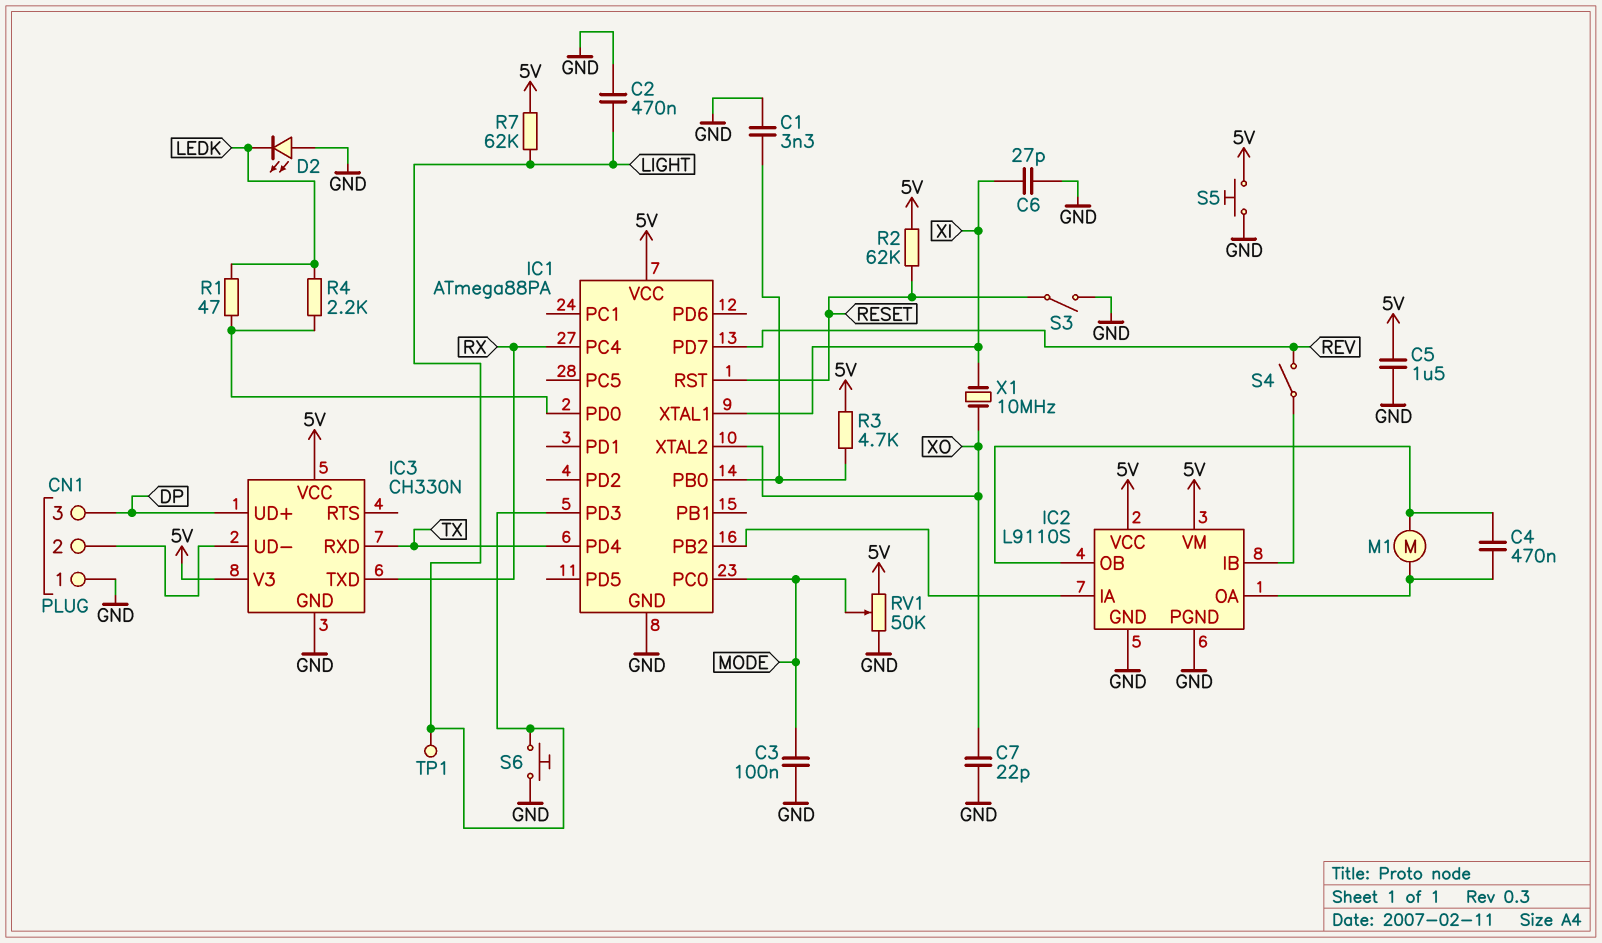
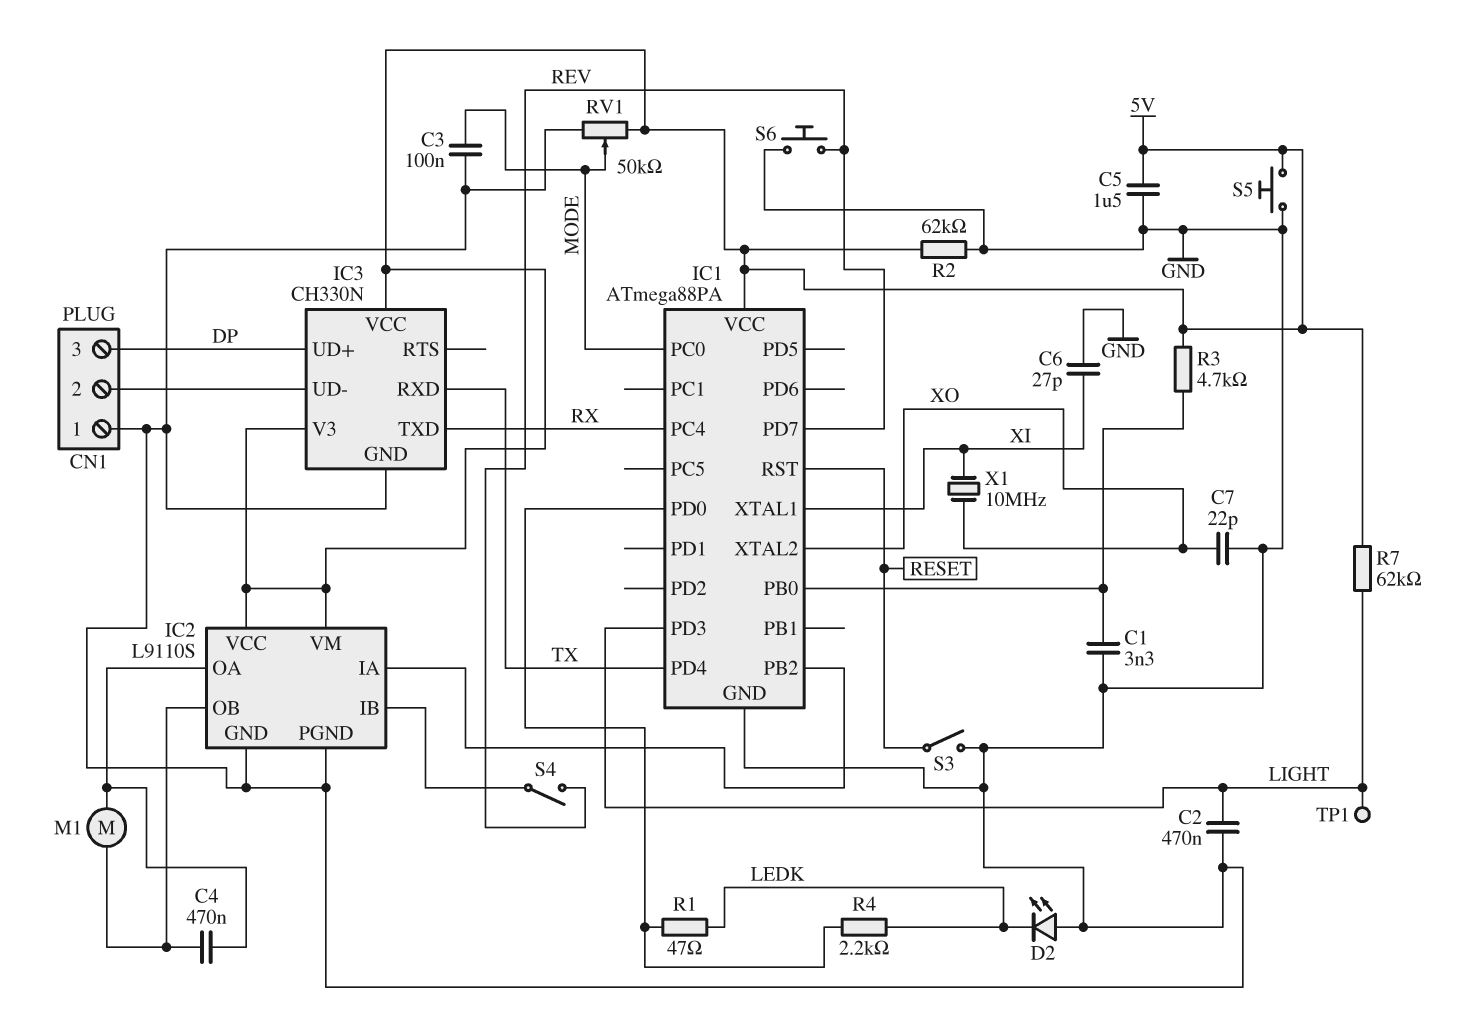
R2: 62k (5V, RESET) -> 62k (5V, GND)
S6: button (GND, LIGHT) -> button (GND, REV)

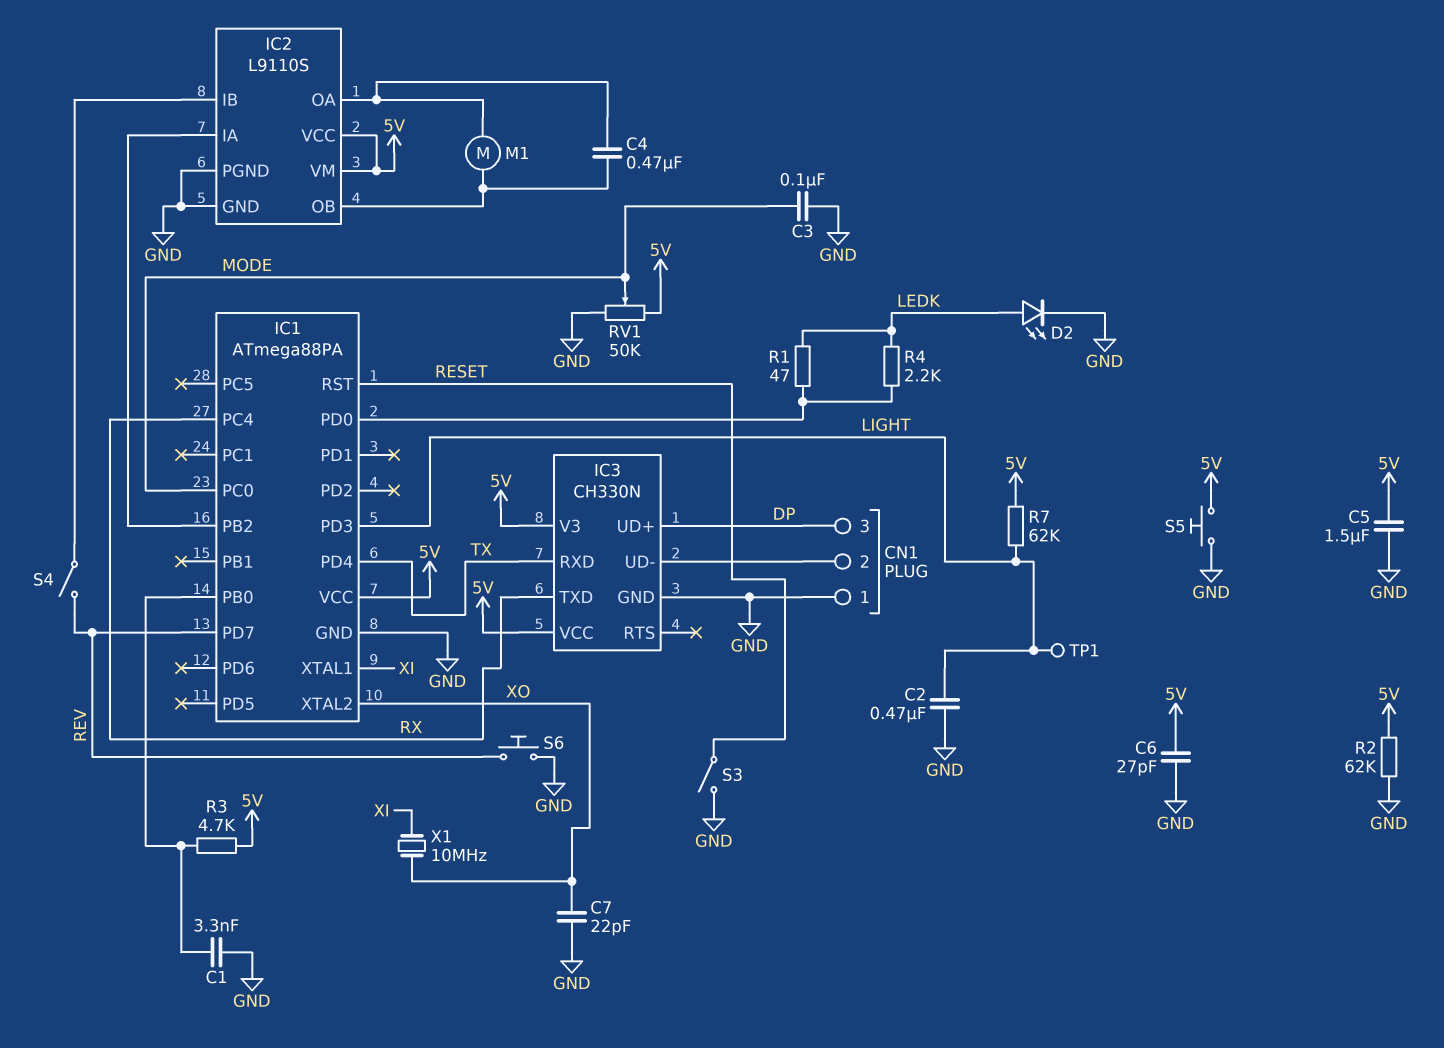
C6: 27pF (GND, XI) -> 27pF (5V, GND)
D2: LED (A GND, K LEDK) -> LED (A LEDK, K GND)

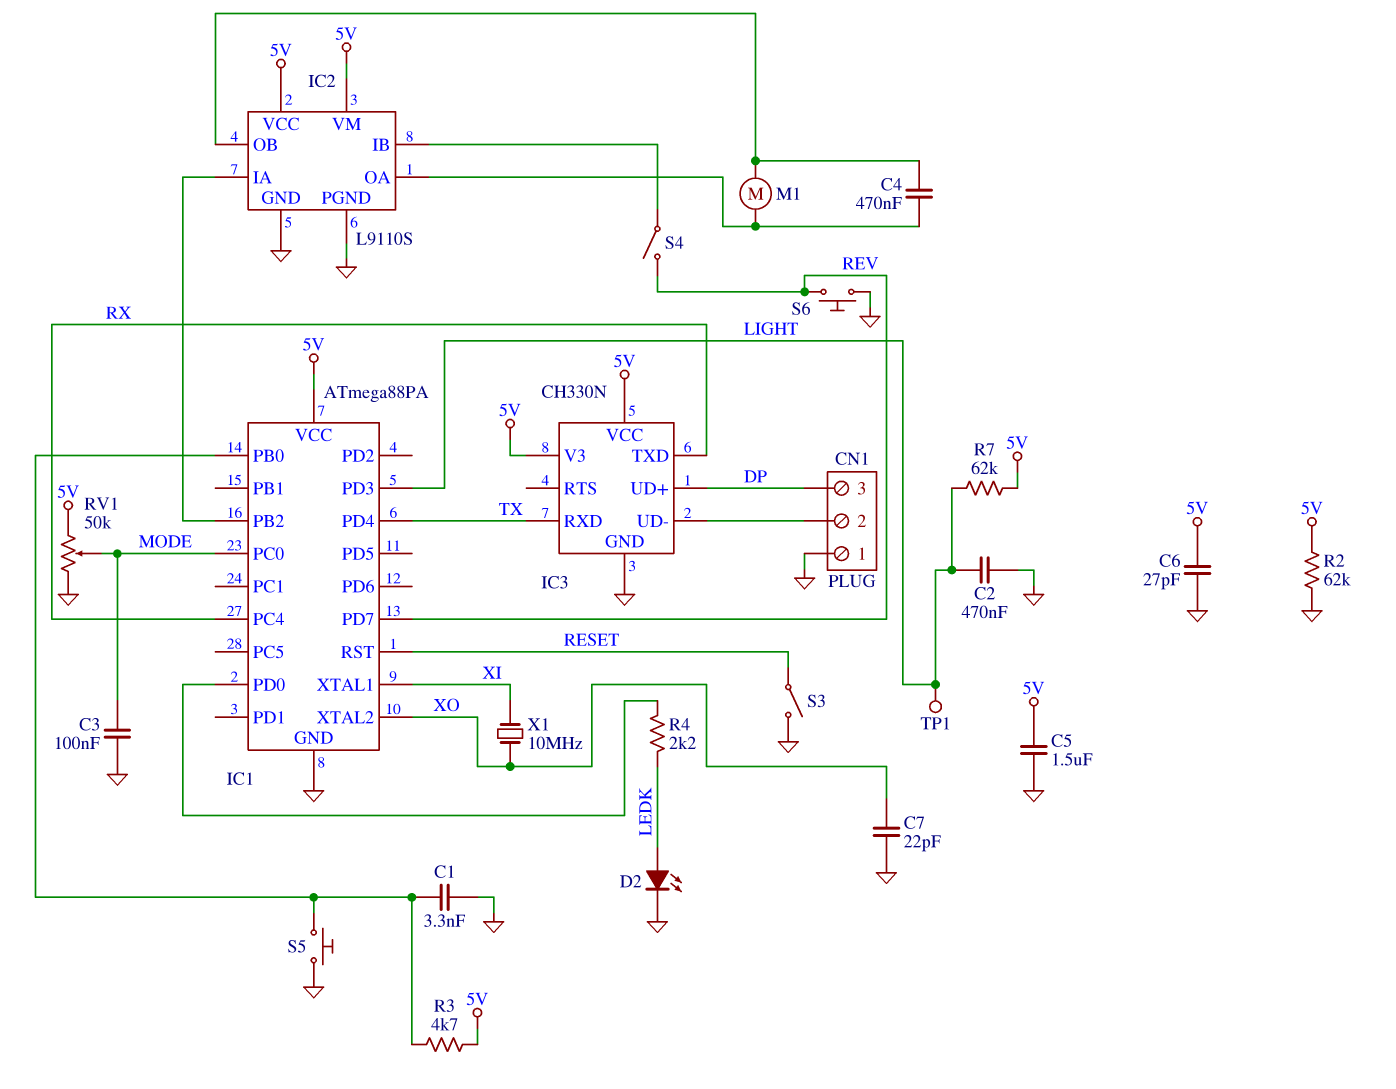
R1: 47 (IC1/PD0, LEDK) -> none
S5: button (5V, GND) -> button (GND, IC1/PB0)

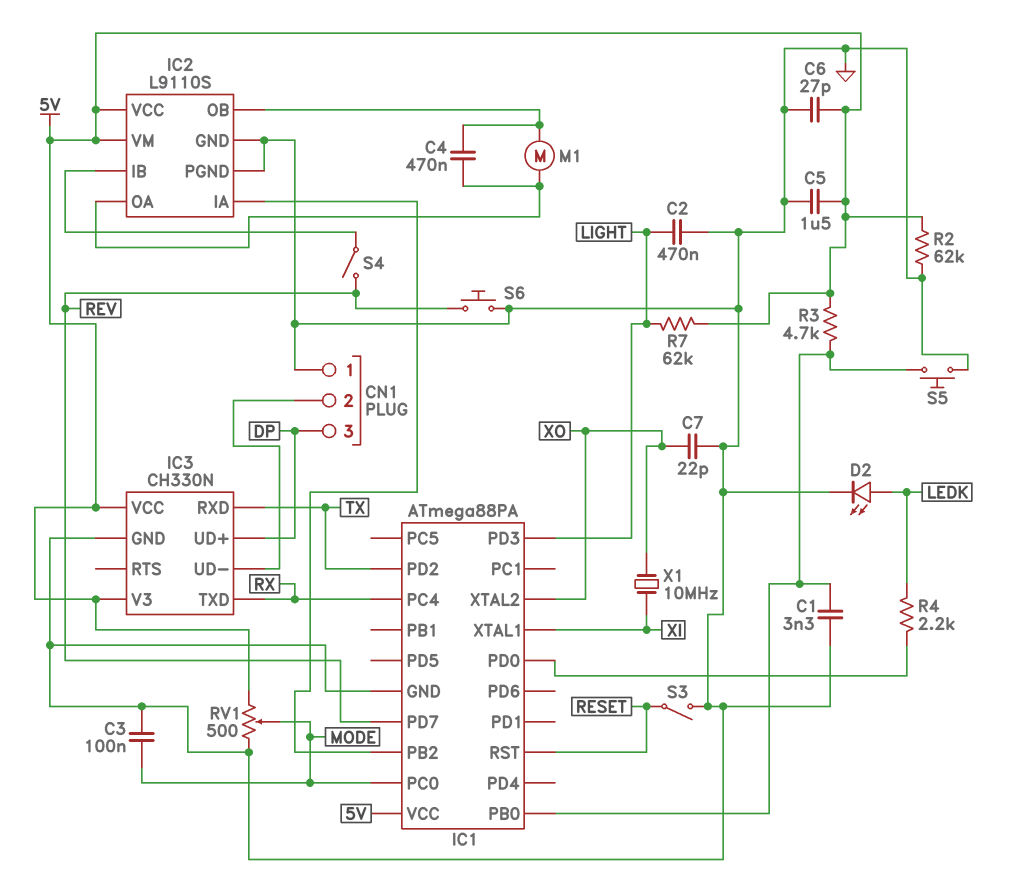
IC1 pin PD2: none -> TX
IC1 pin PD4: TX -> none
RV1: 50k (5V, GND, wiper MODE) -> 500 (5V, GND, wiper MODE)
TP1: test point (LIGHT) -> none

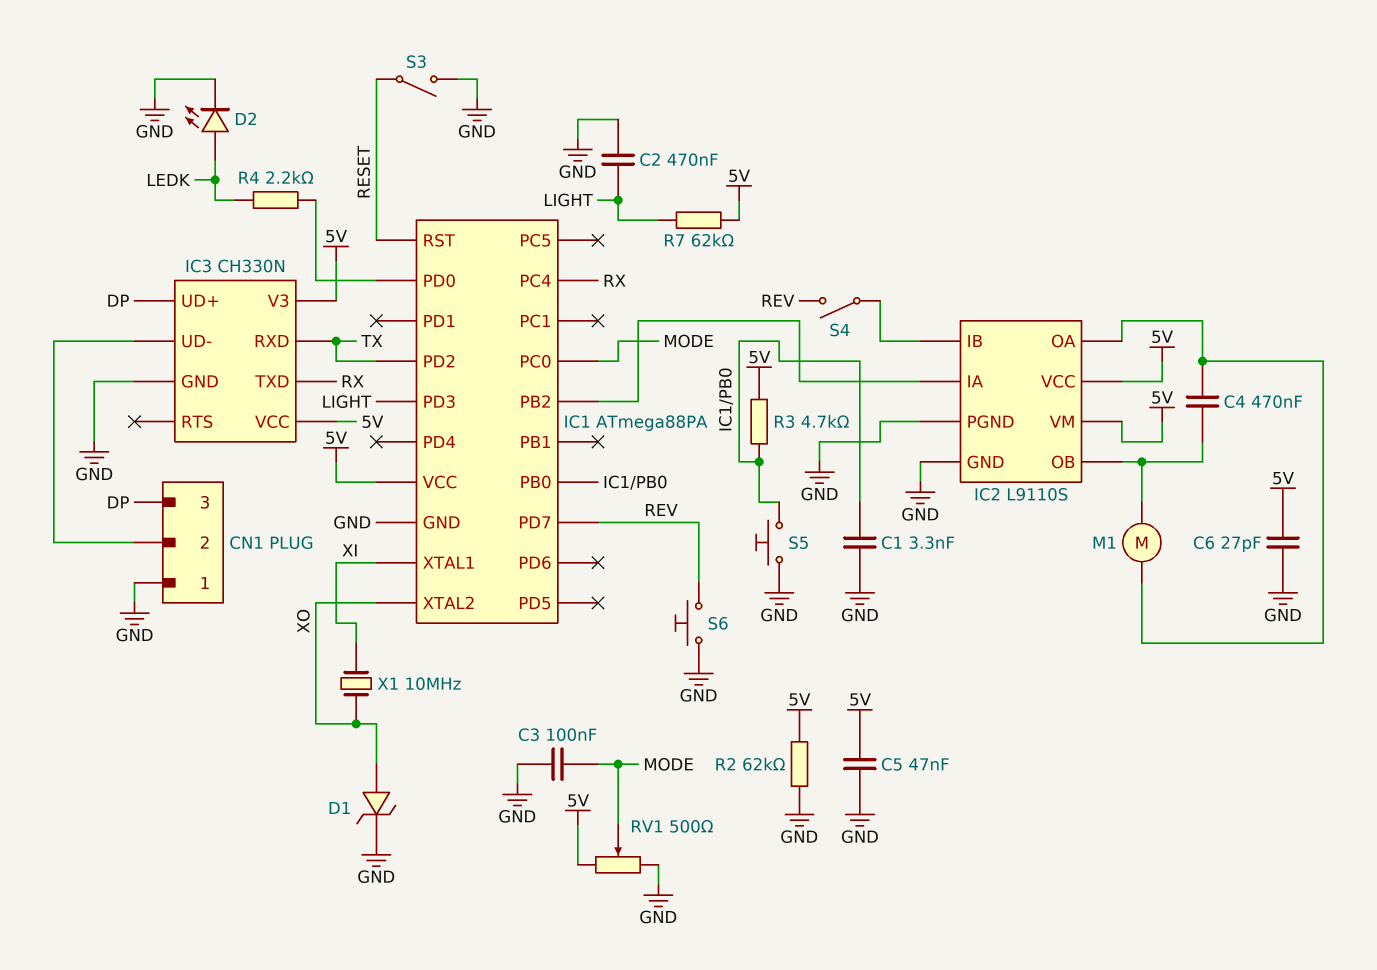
C5: 1.5uF (5V, GND) -> 47nF (5V, GND)
C7: 22pF (GND, XO) -> none
D1: none -> zener (A XO, K GND)

